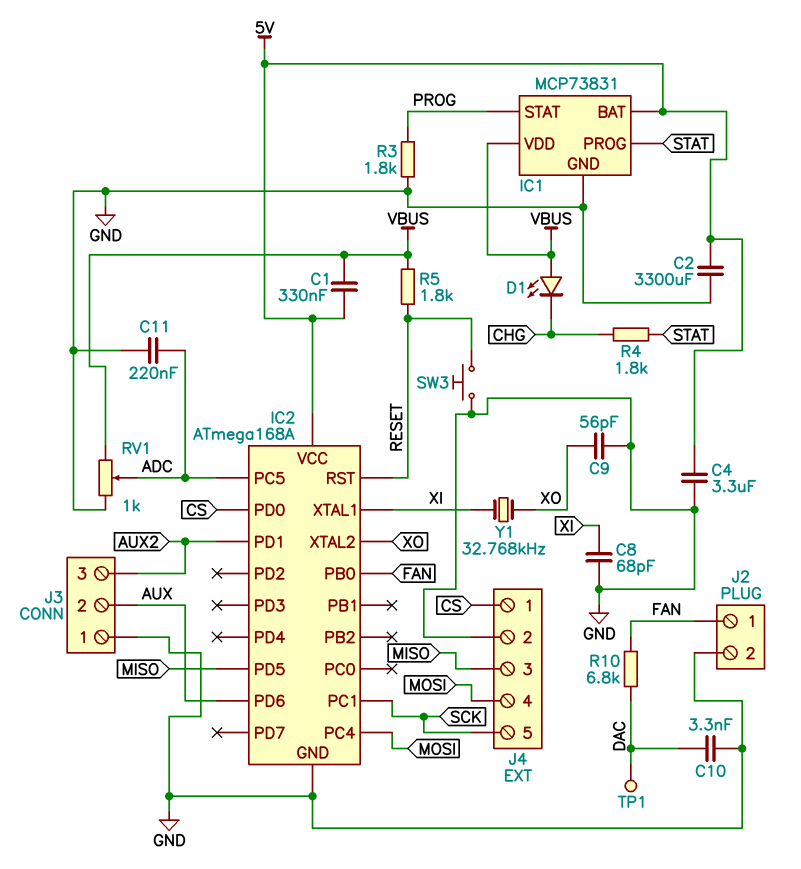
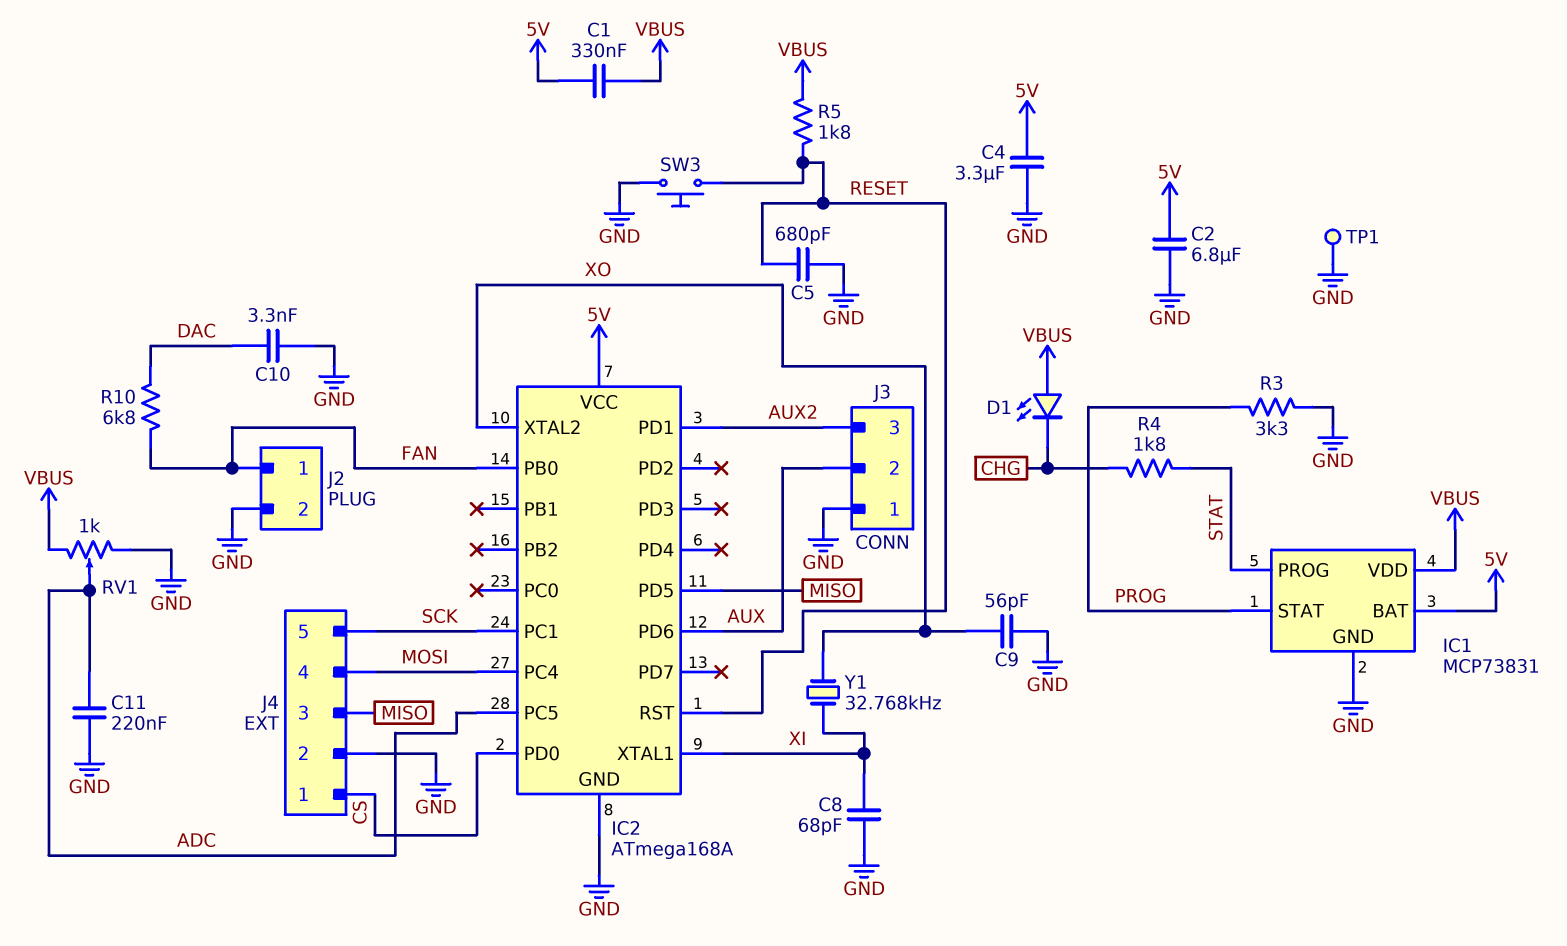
C2: 3300uF (5V, GND) -> 6.8uF (5V, GND)
C5: none -> 680pF (GND, RESET)
R3: 1.8k (GND, PROG) -> 3.3k (GND, PROG)
TP1: test point (DAC) -> test point (GND)

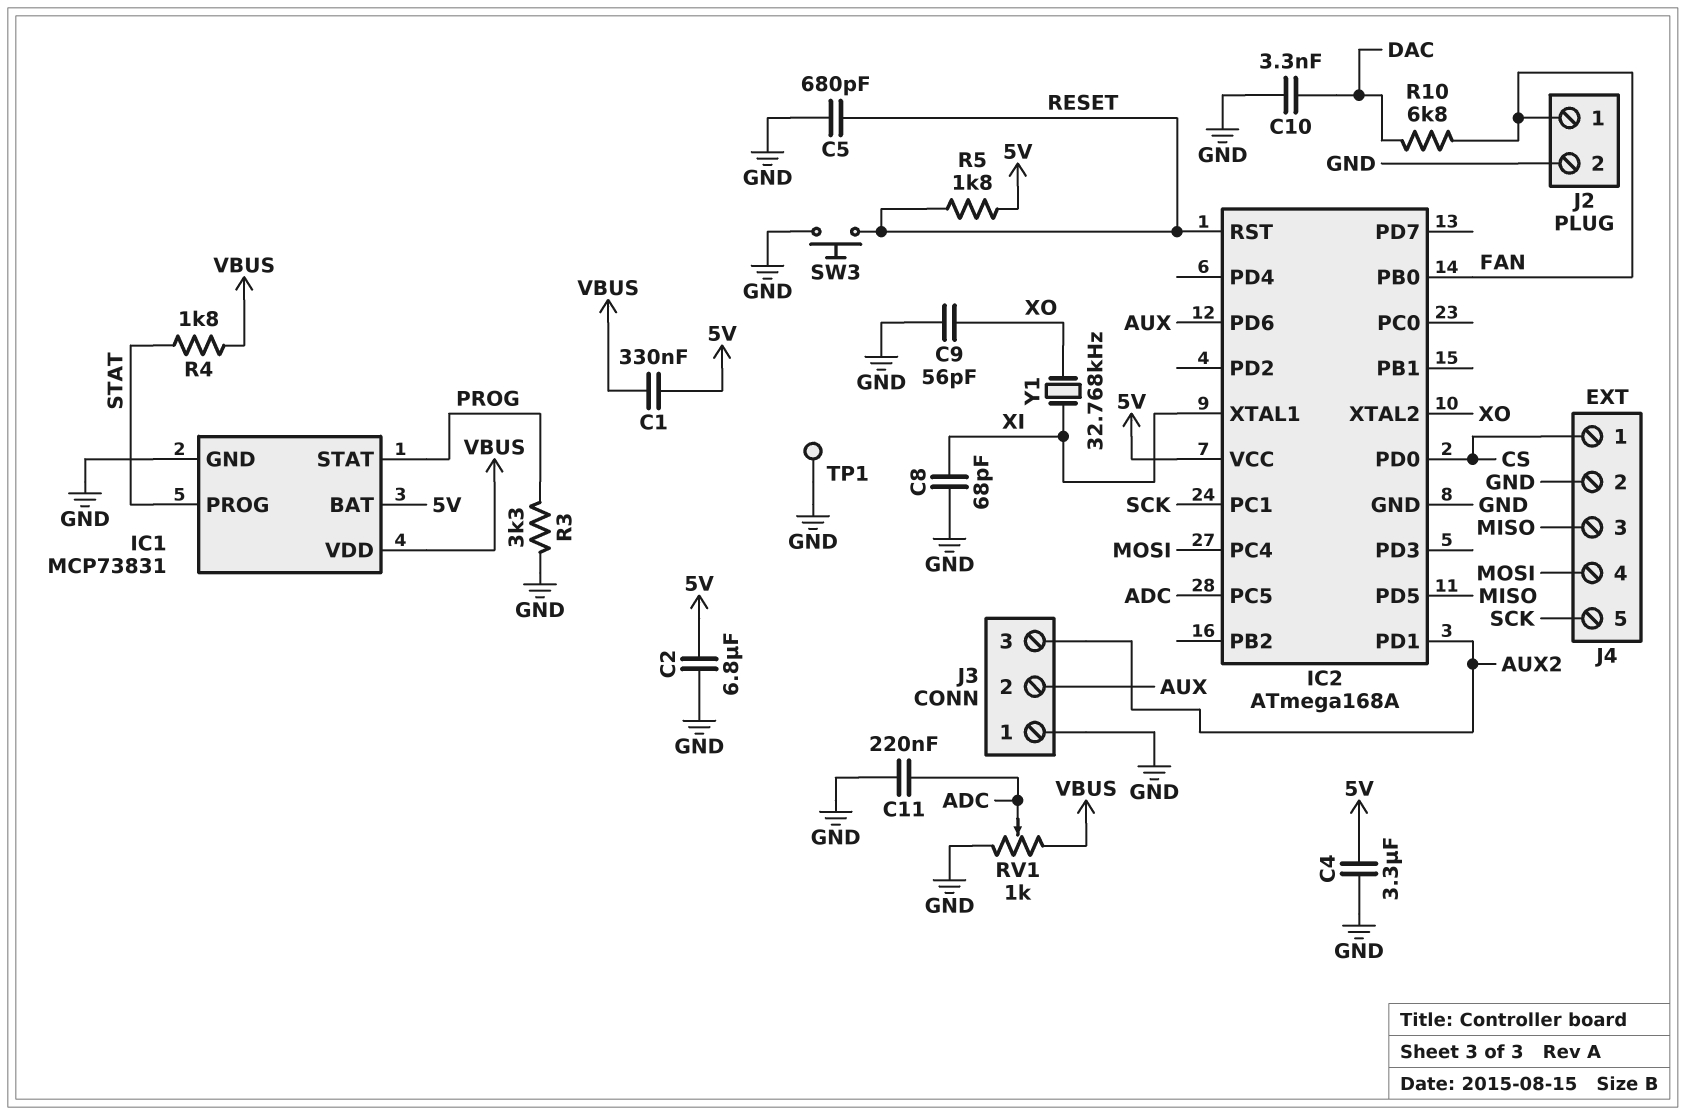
D1: LED (A VBUS, K CHG) -> none
R4: 1.8k (CHG, STAT) -> 1.8k (STAT, VBUS)
R5: 1.8k (RESET, VBUS) -> 1.8k (5V, RESET)

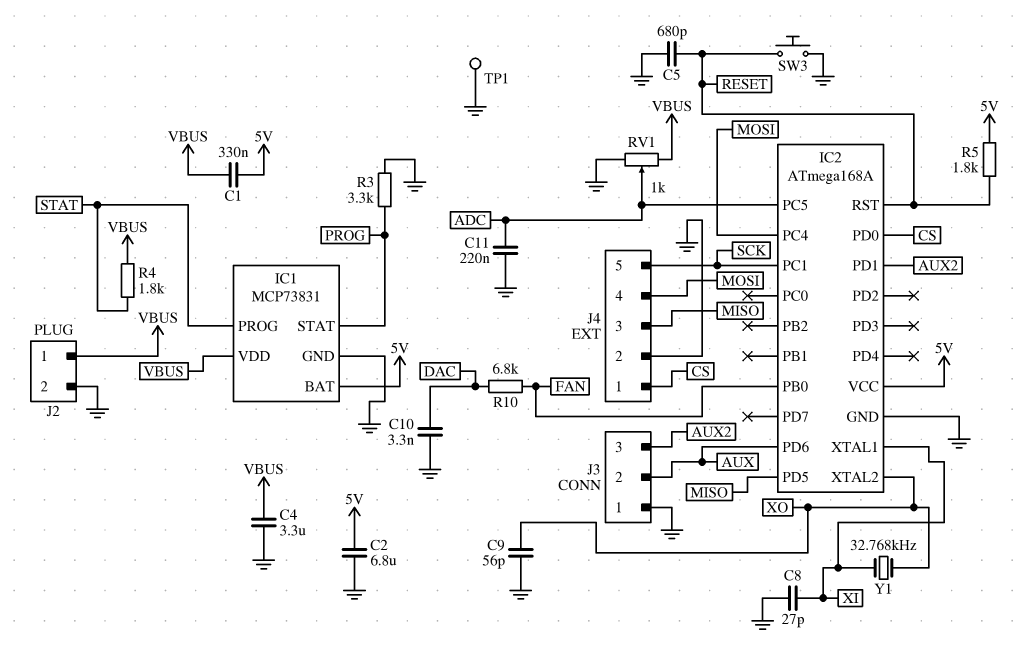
C4: 3.3uF (5V, GND) -> 3.3uF (GND, VBUS)
C8: 68pF (GND, XI) -> 27pF (GND, XI)
J2 pin 1: FAN -> VBUS

